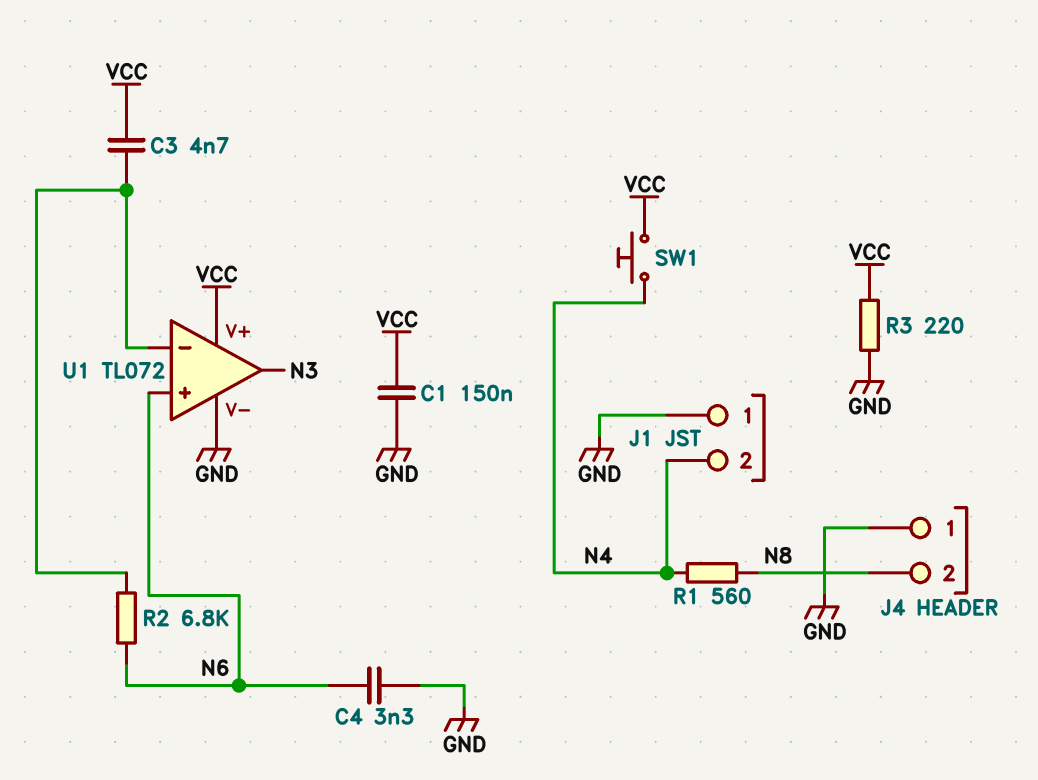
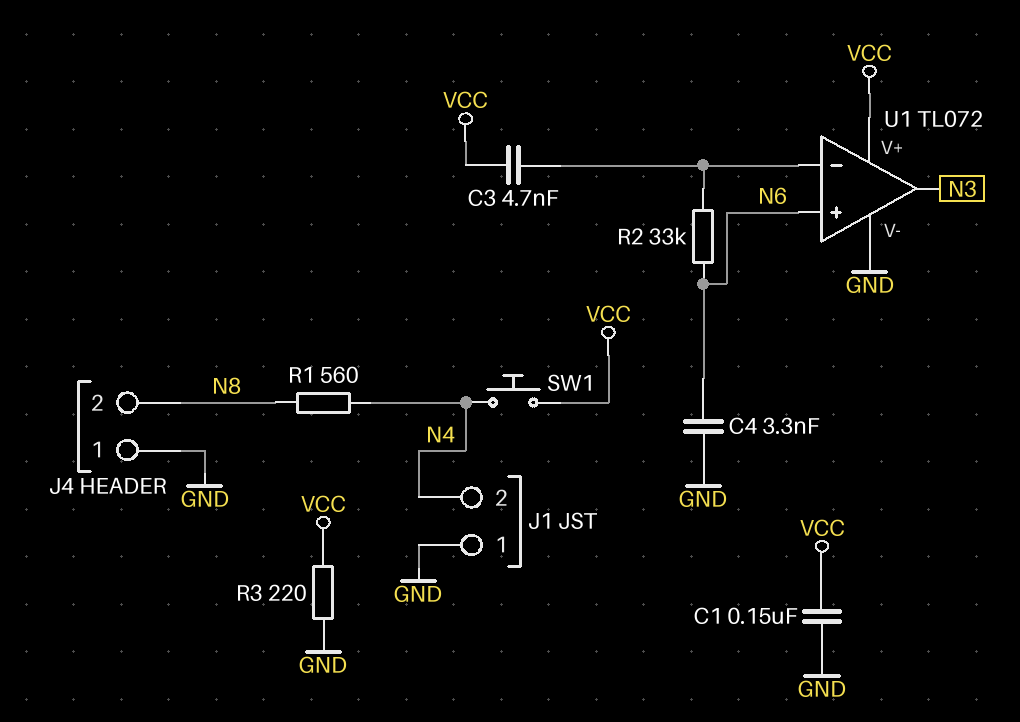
R2: 6.8k (N6, U1/in-) -> 33k (N6, U1/in-)

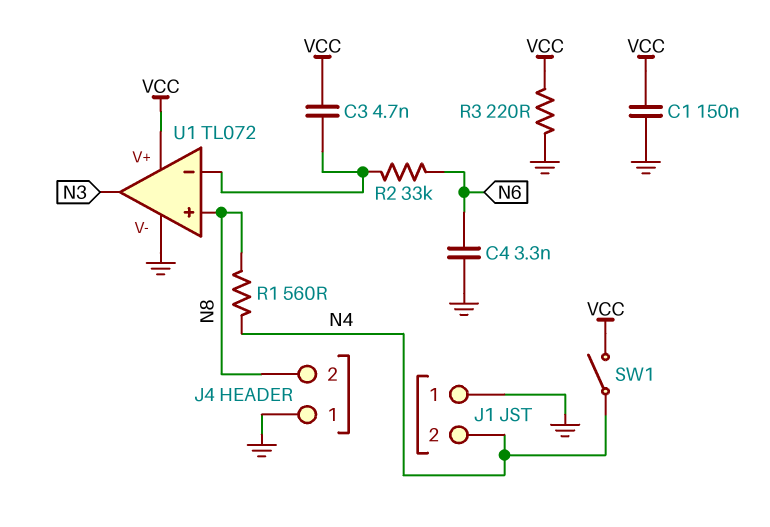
SW1: button (N4, VCC) -> switch (N4, VCC)
U1 pin in+: N6 -> N8

